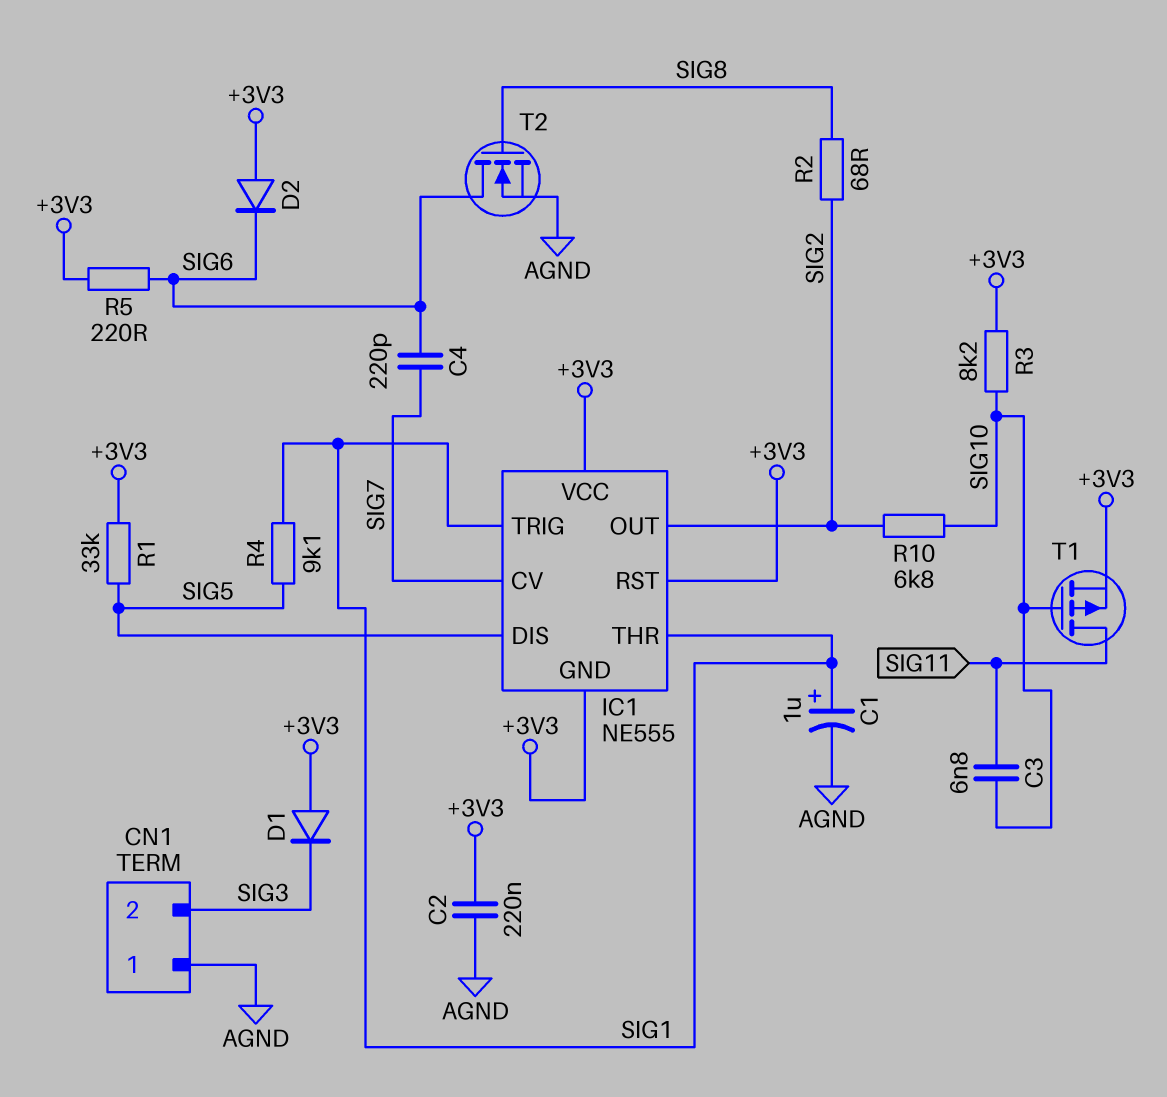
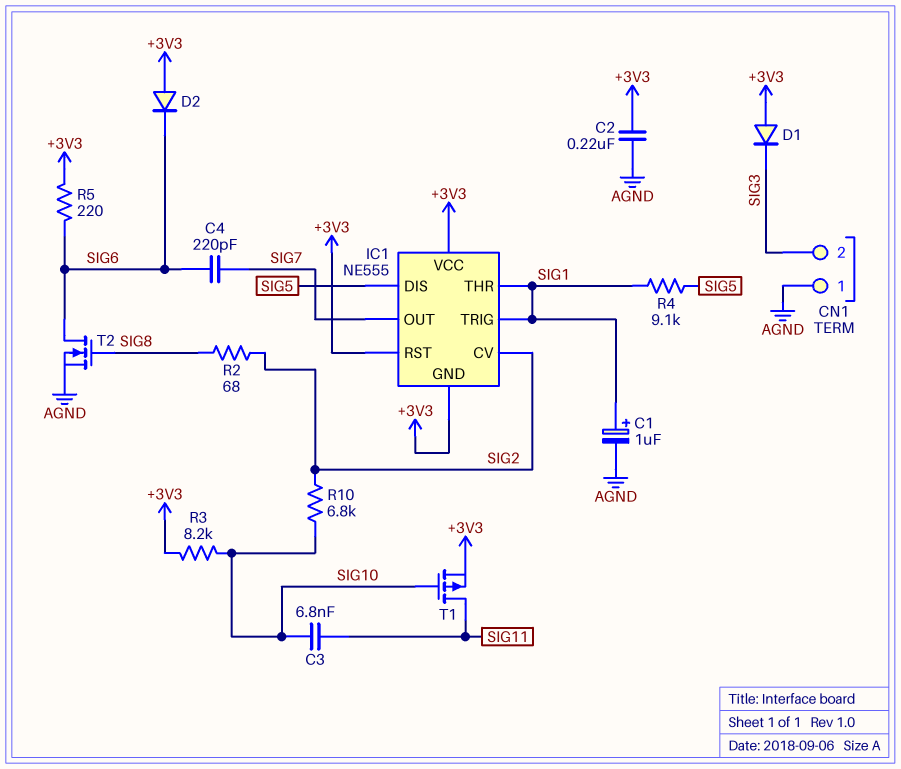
IC1 pin CV: SIG7 -> SIG2
IC1 pin OUT: SIG2 -> SIG7
R1: 33k (+3V3, SIG5) -> none

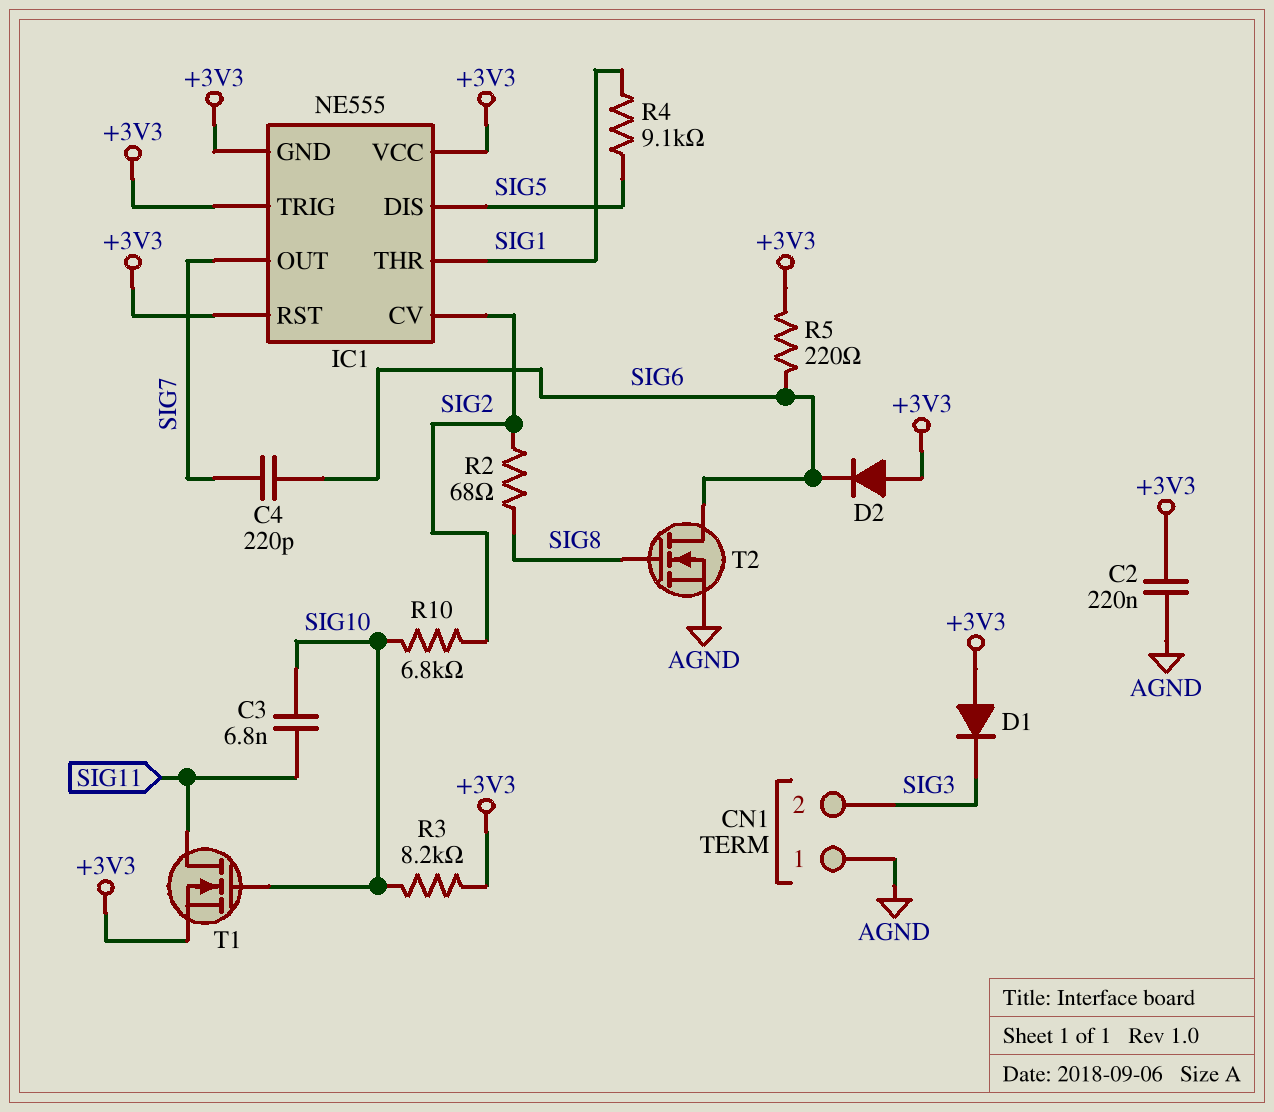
C1: 1uF (plus SIG1, minus AGND) -> none
IC1 pin TRIG: SIG1 -> +3V3
T1: PMOS (G SIG10, D SIG11, S +3V3) -> NMOS (G SIG10, D SIG11, S +3V3)

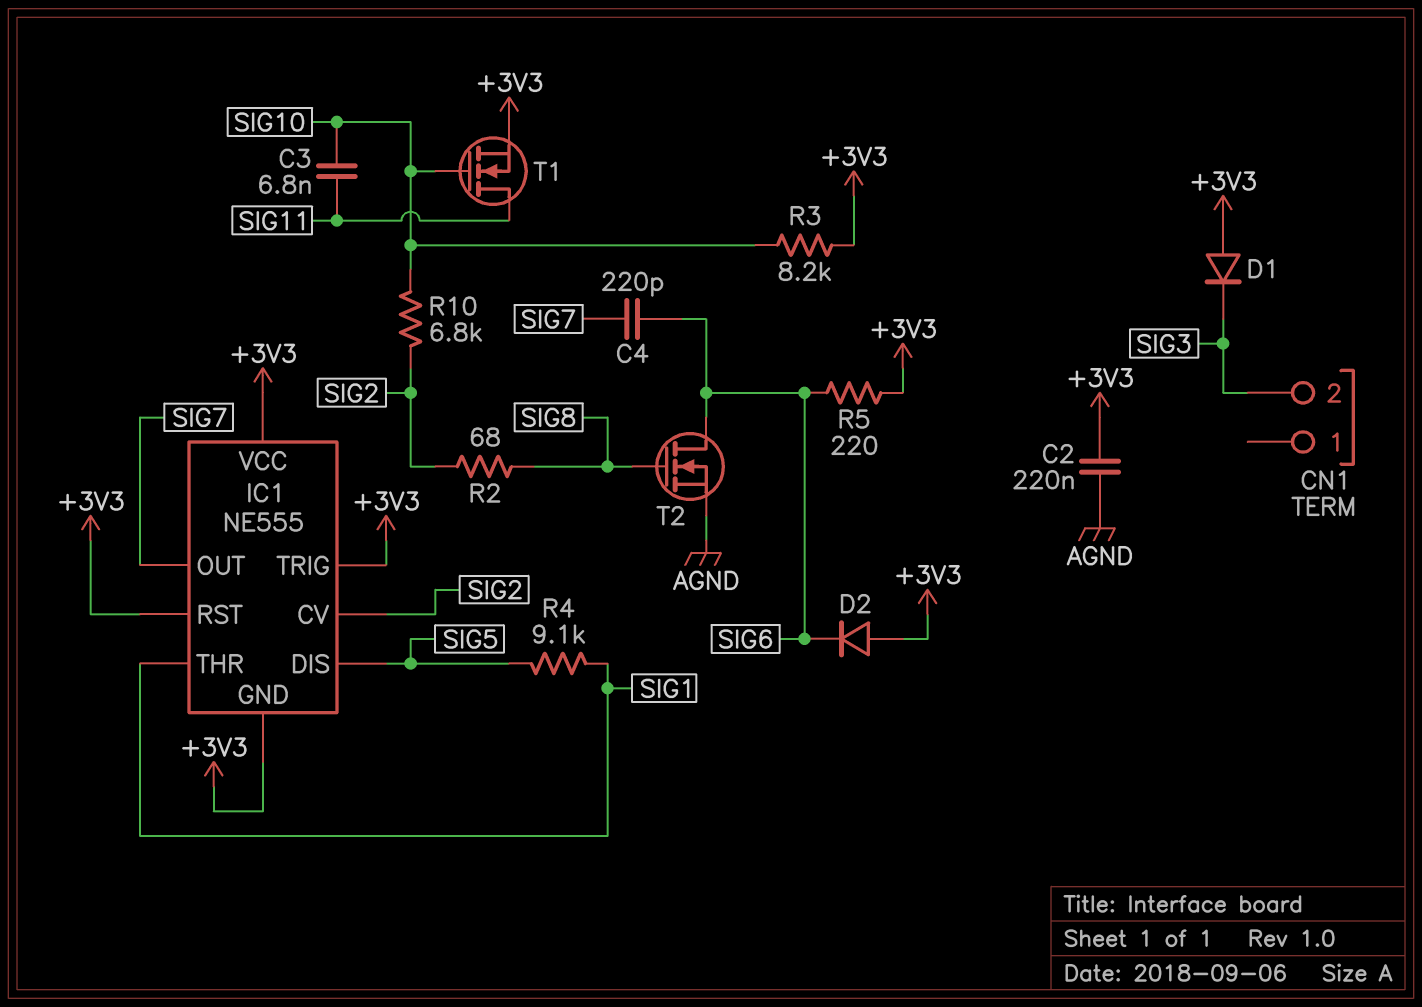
CN1 pin 1: AGND -> none

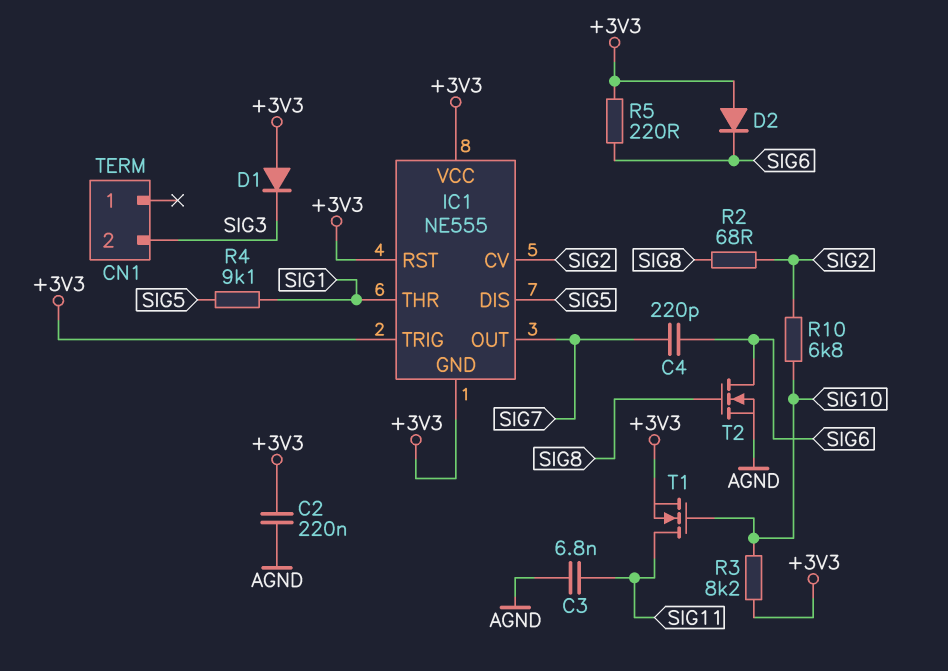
C3: 6.8nF (SIG10, SIG11) -> 6.8nF (AGND, SIG11)

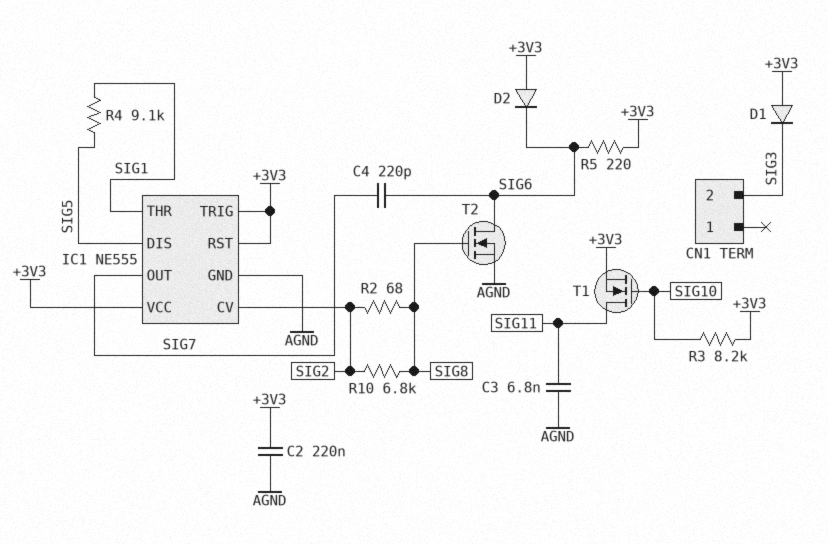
IC1 pin GND: +3V3 -> AGND
R10: 6.8k (SIG2, SIG10) -> 6.8k (SIG2, SIG8)

